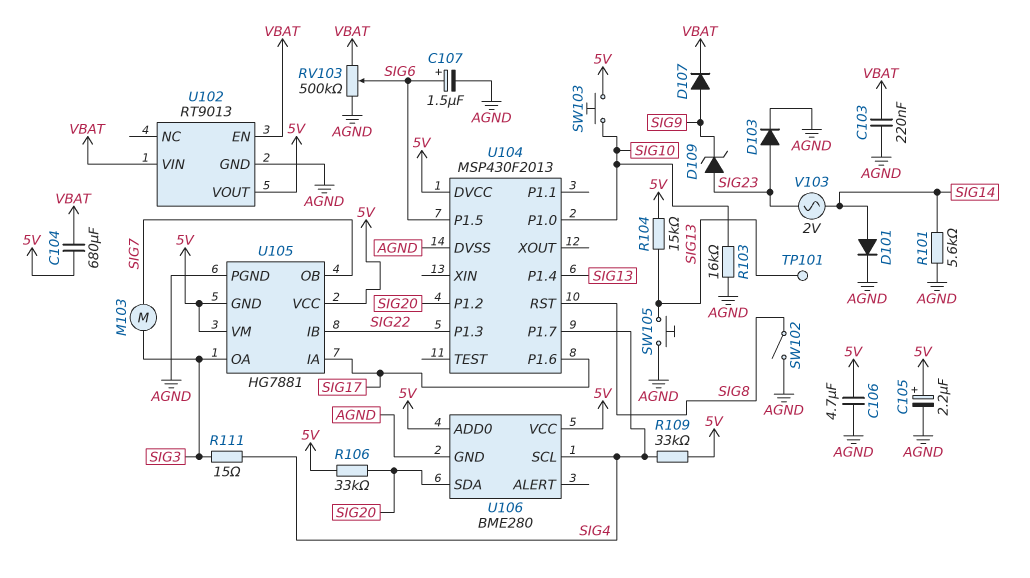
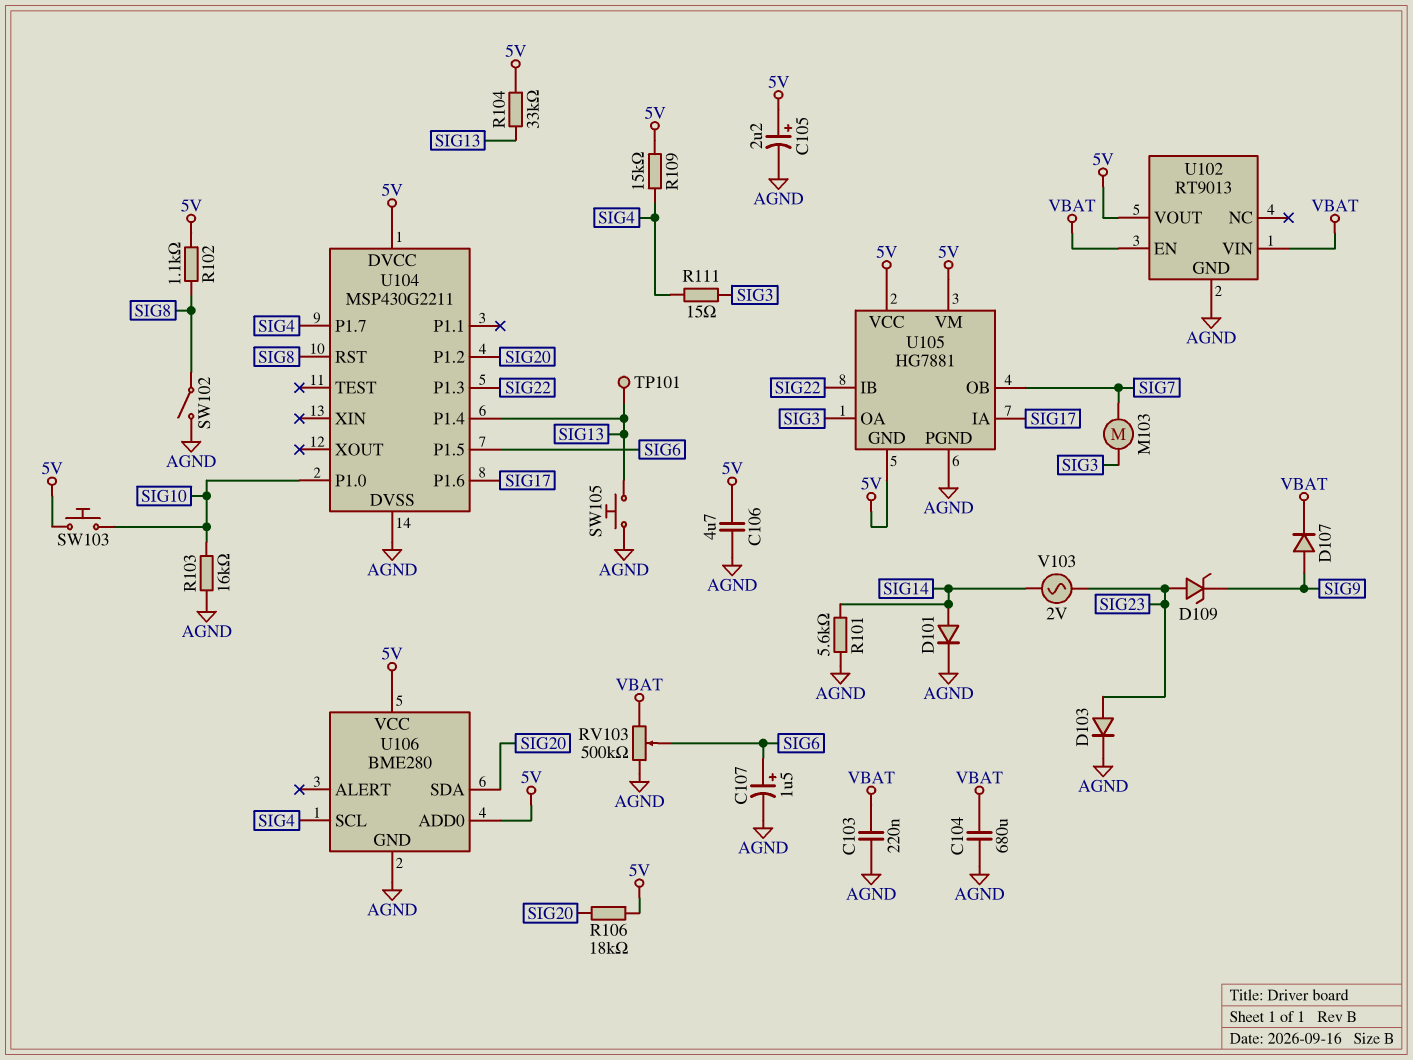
C104: 680uF (5V, VBAT) -> 680uF (AGND, VBAT)
R102: none -> 1.1k (5V, SIG8)
R104: 15k (5V, SIG13) -> 33k (5V, SIG13)
R106: 33k (5V, SIG20) -> 18k (5V, SIG20)
R109: 33k (5V, SIG4) -> 15k (5V, SIG4)
U104: MSP430F2013 -> MSP430G2211

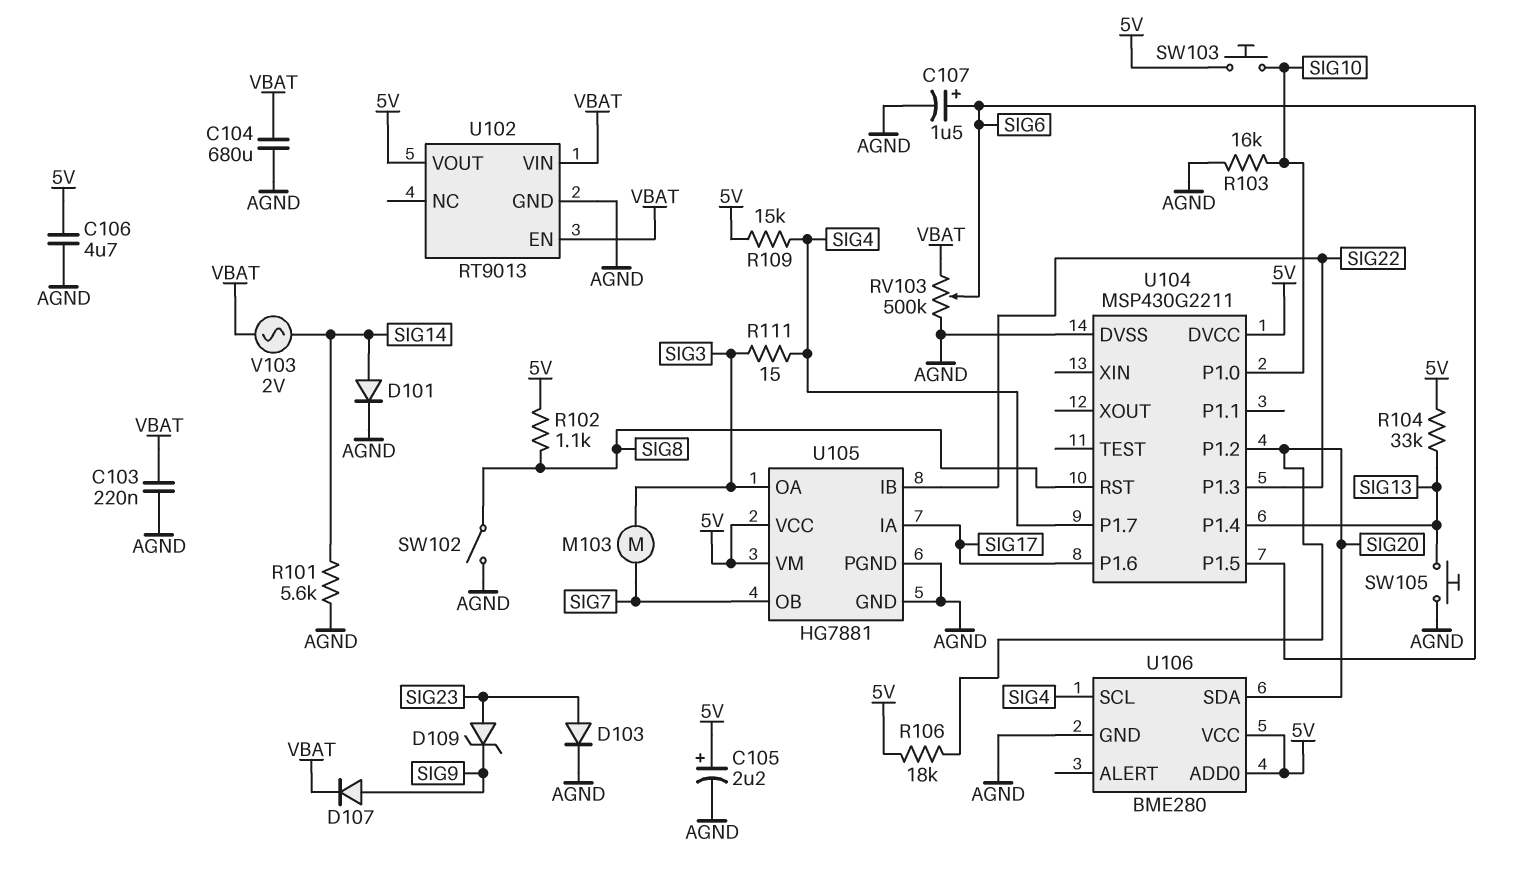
TP101: test point (SIG13) -> none
U105 pin GND: 5V -> AGND
V103: AC 2V (SIG14, SIG23) -> AC 2V (SIG14, VBAT)

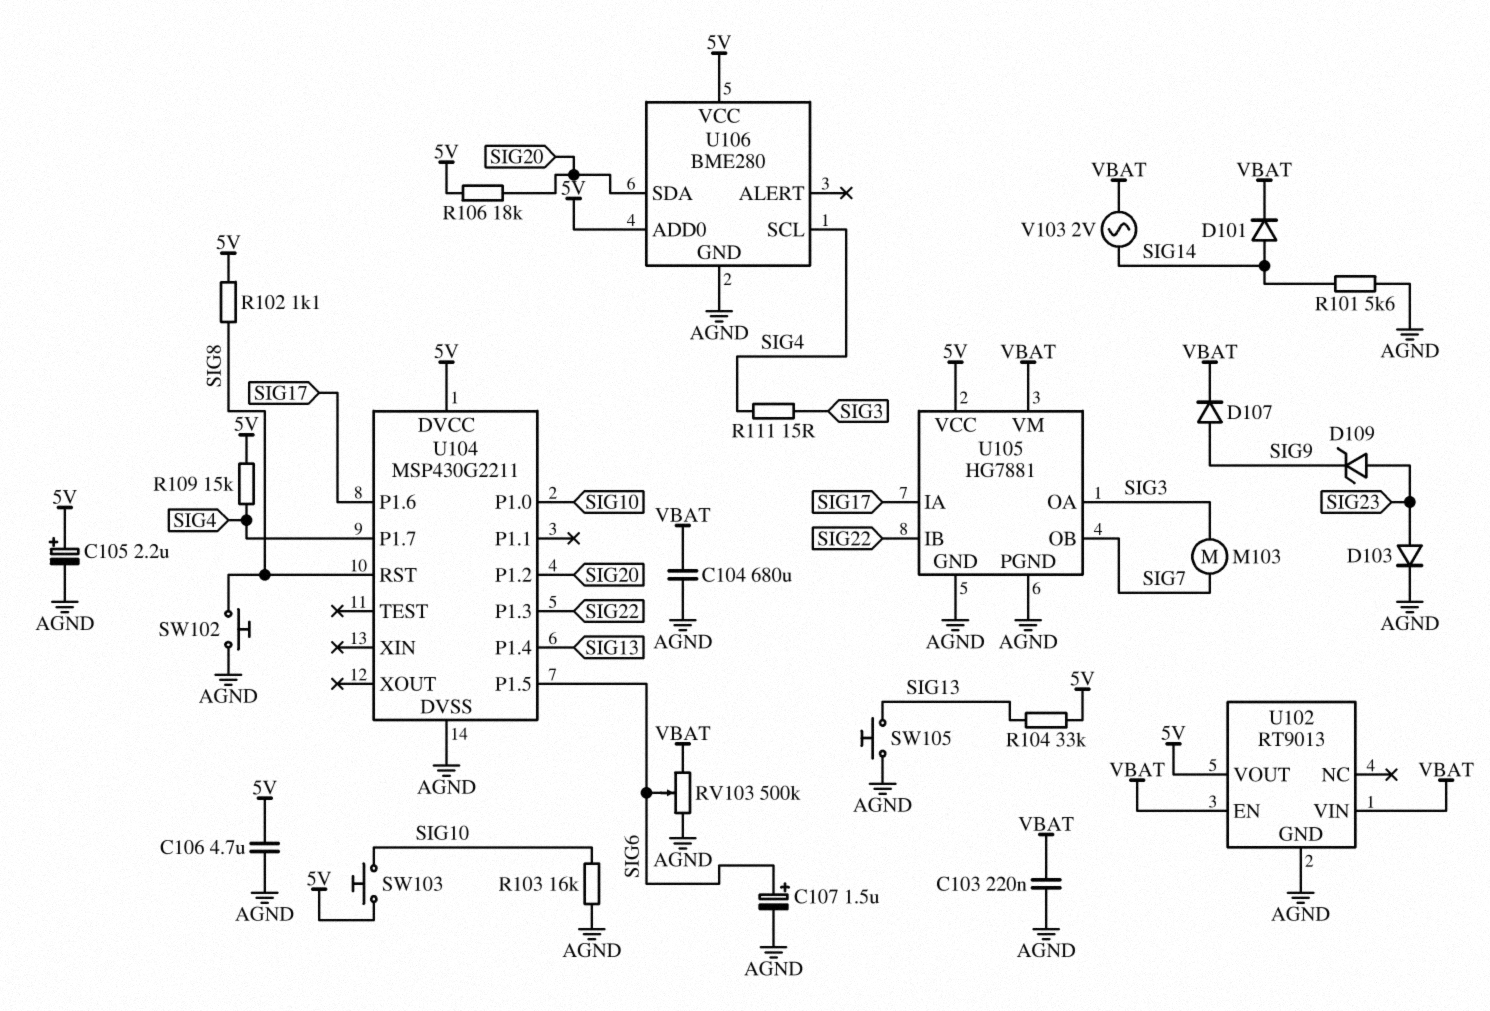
D101: diode (A SIG14, K AGND) -> diode (A SIG14, K VBAT)
SW102: switch (AGND, SIG8) -> button (AGND, SIG8)
U105 pin VM: 5V -> VBAT

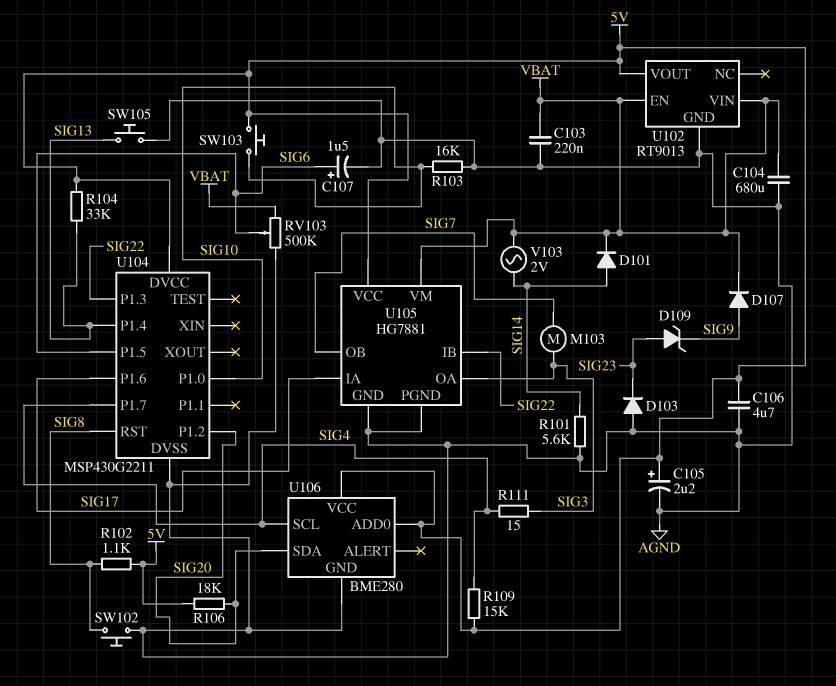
D103: diode (A SIG23, K AGND) -> diode (A AGND, K SIG23)

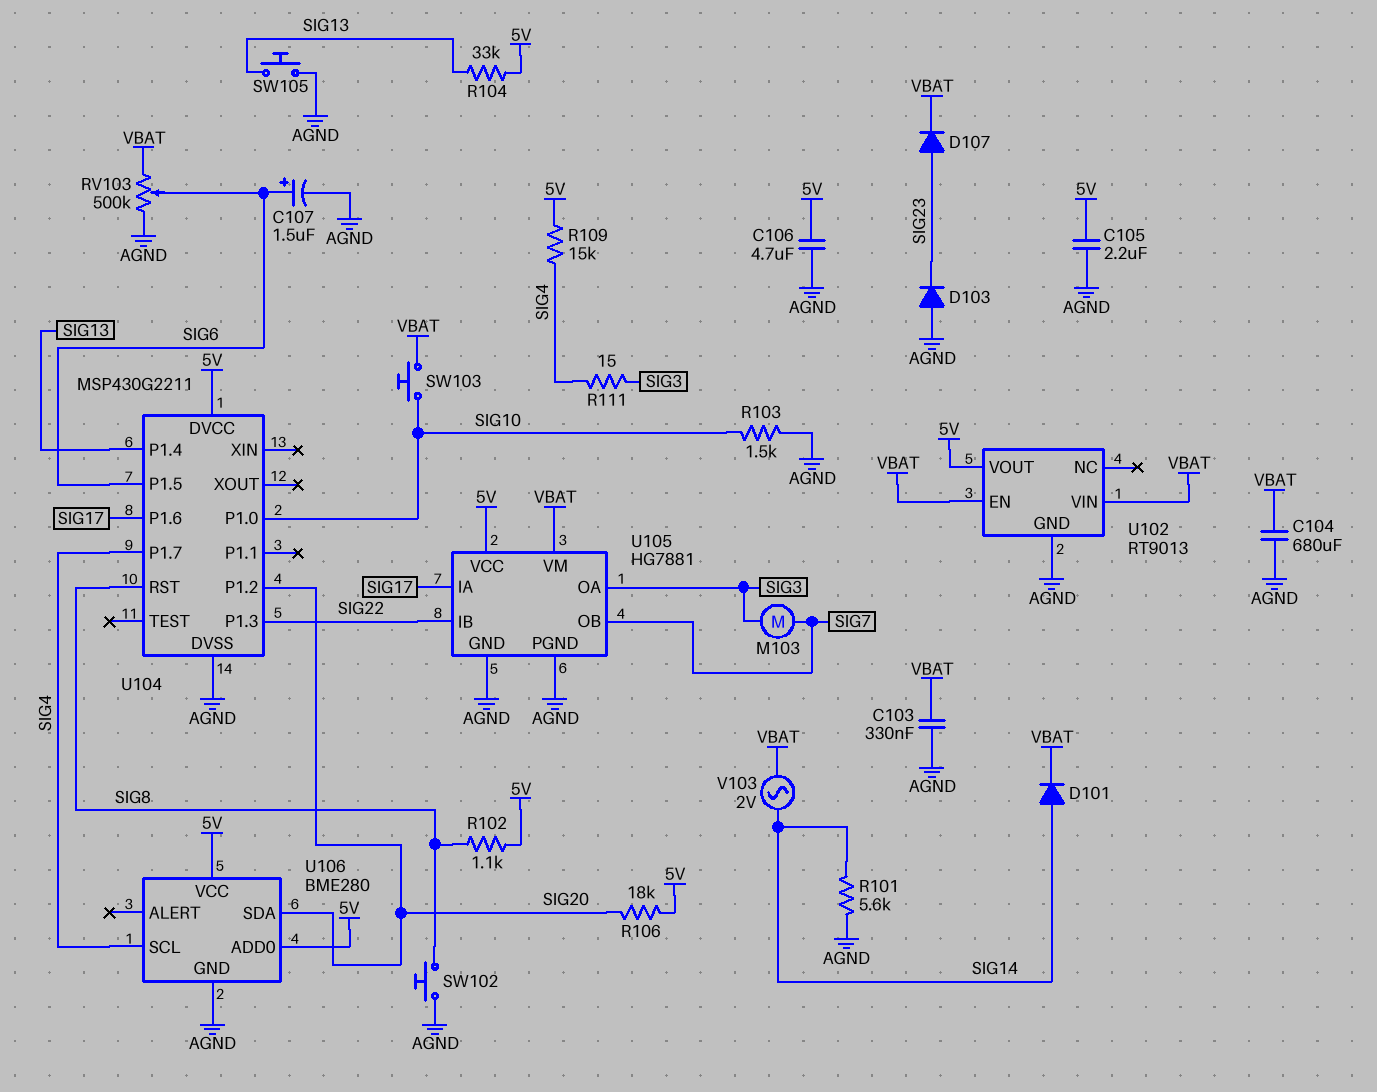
C103: 220nF (AGND, VBAT) -> 330nF (AGND, VBAT)
C105: 2.2uF (plus 5V, minus AGND) -> 2.2uF (5V, AGND)
D107: diode (A SIG9, K VBAT) -> diode (A SIG23, K VBAT)
D109: zener (A SIG23, K SIG9) -> none
R103: 16k (AGND, SIG10) -> 1.5k (AGND, SIG10)
SW103: button (5V, SIG10) -> button (SIG10, VBAT)

